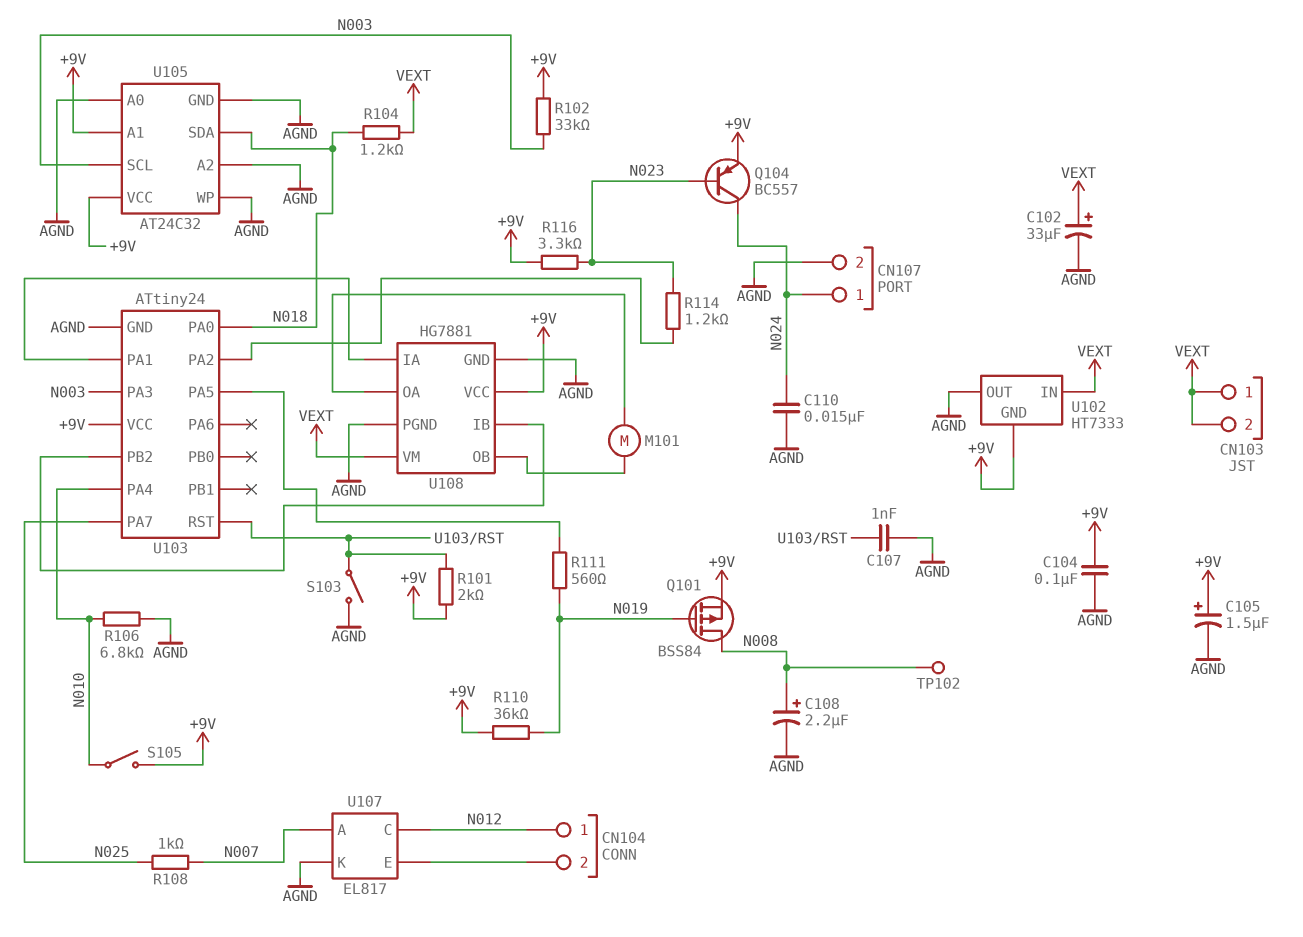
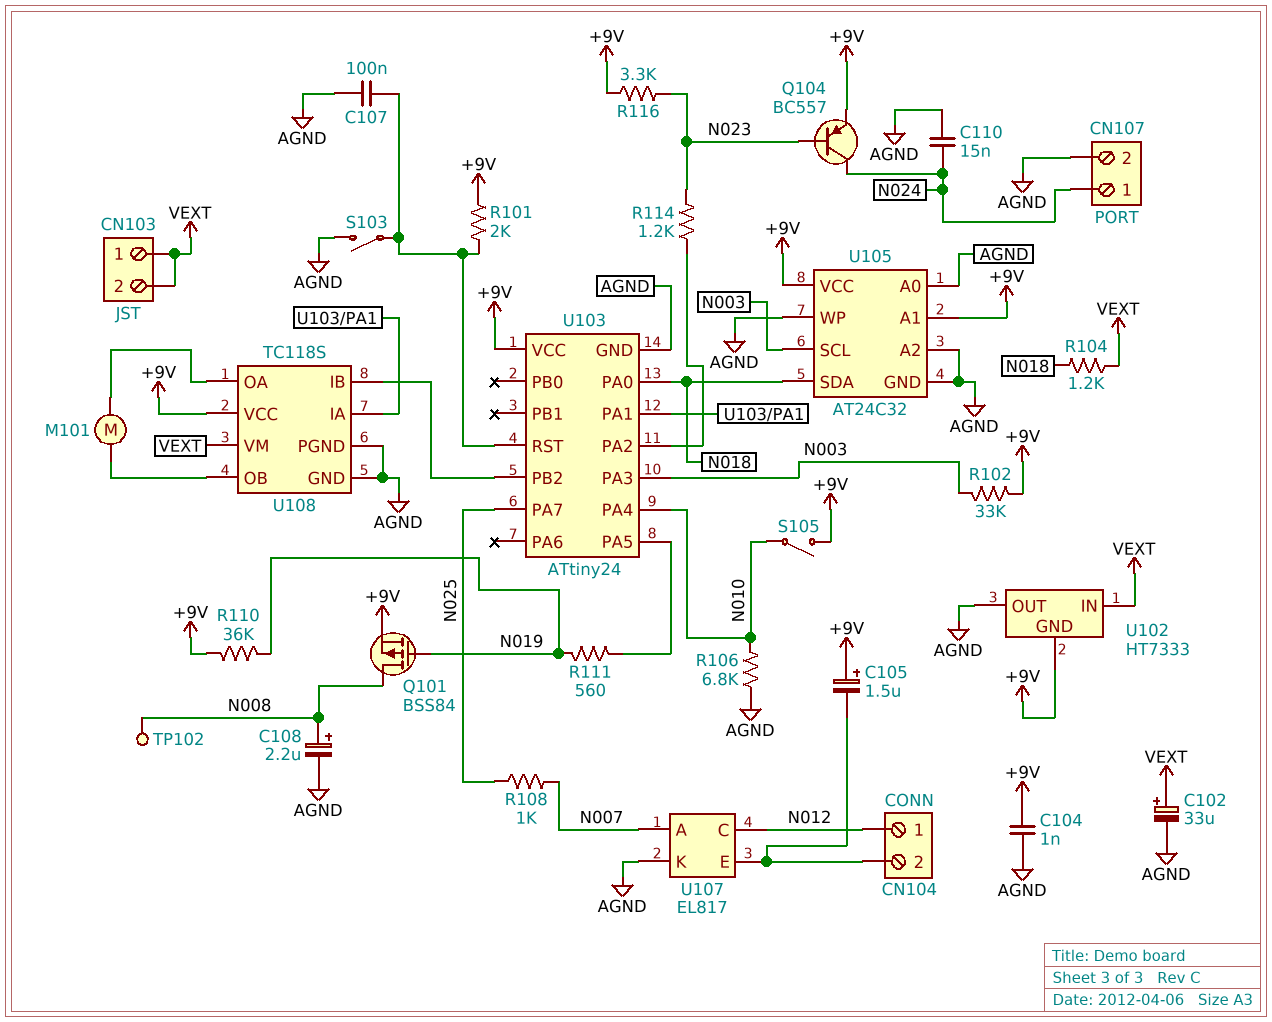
C104: 100nF (+9V, AGND) -> 1nF (+9V, AGND)
C105: 1.5uF (plus +9V, minus AGND) -> 1.5uF (plus +9V, minus CN104/2)
C107: 1nF (AGND, U103/RST) -> 100nF (AGND, U103/RST)
U108: HG7881 -> TC118S

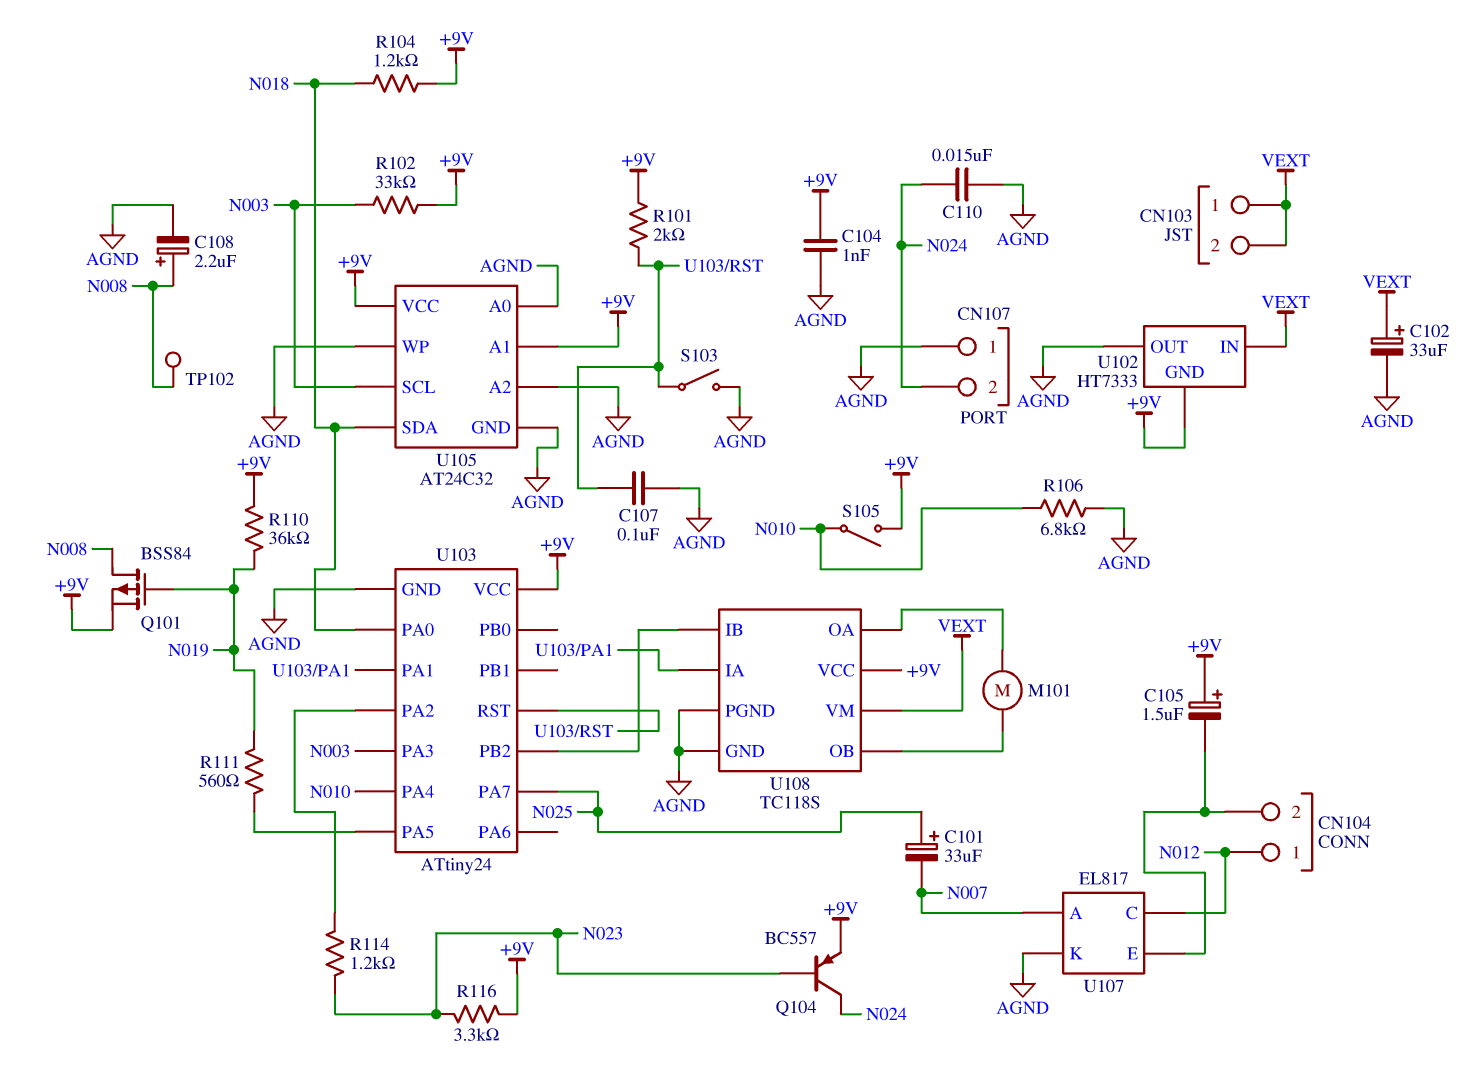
C101: none -> 33uF (plus N025, minus N007)
CN107 pin 1: N024 -> AGND
CN107 pin 2: AGND -> N024
R104: 1.2k (N018, VEXT) -> 1.2k (+9V, N018)
R108: 1k (N007, N025) -> none

